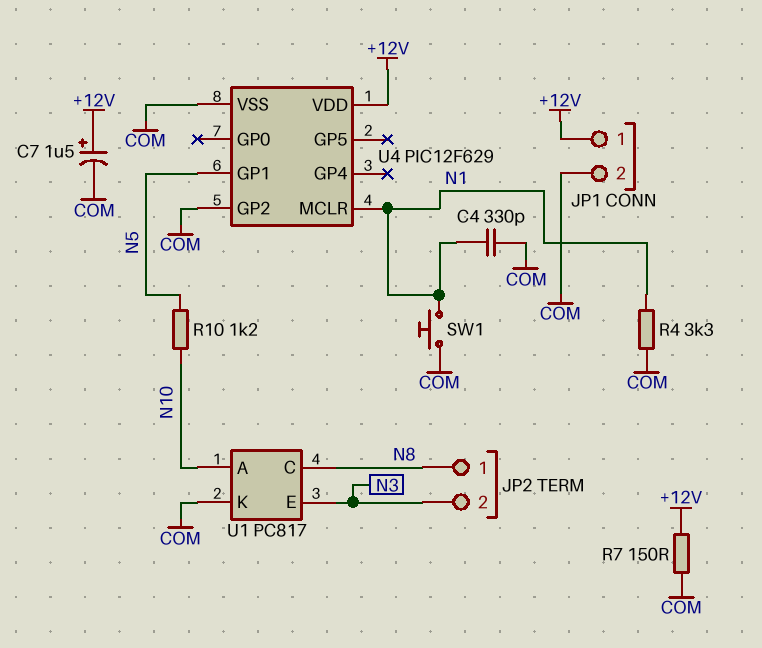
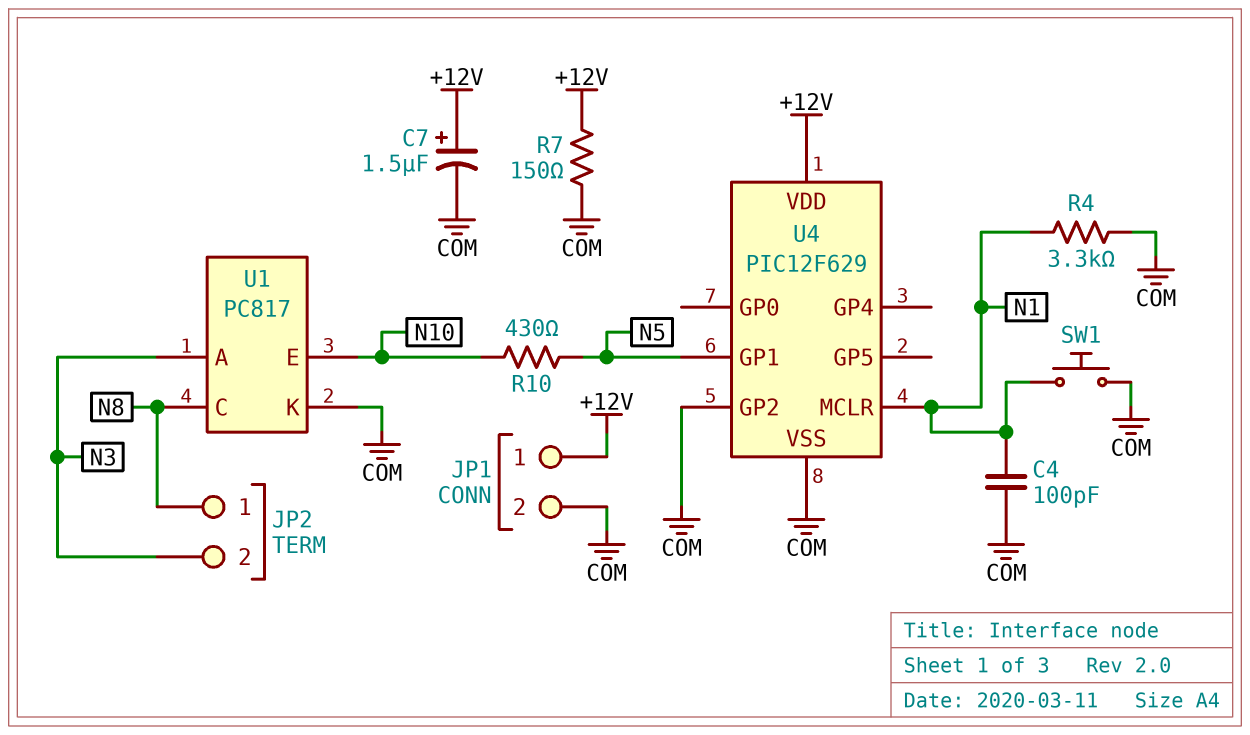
C4: 330pF (COM, N1) -> 100pF (COM, N1)
R10: 1.2k (N5, N10) -> 430 (N5, N10)
U1 pin A: N10 -> N3
U1 pin E: N3 -> N10

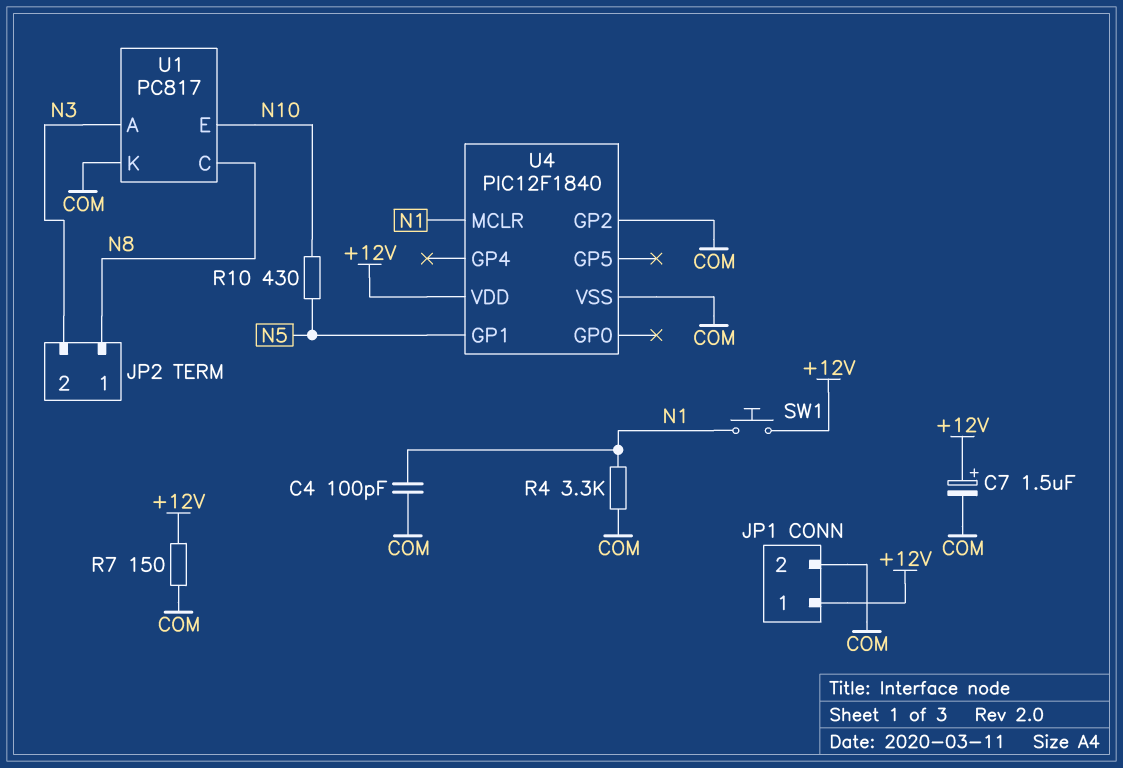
SW1: button (COM, N1) -> button (+12V, N1)
U4: PIC12F629 -> PIC12F1840

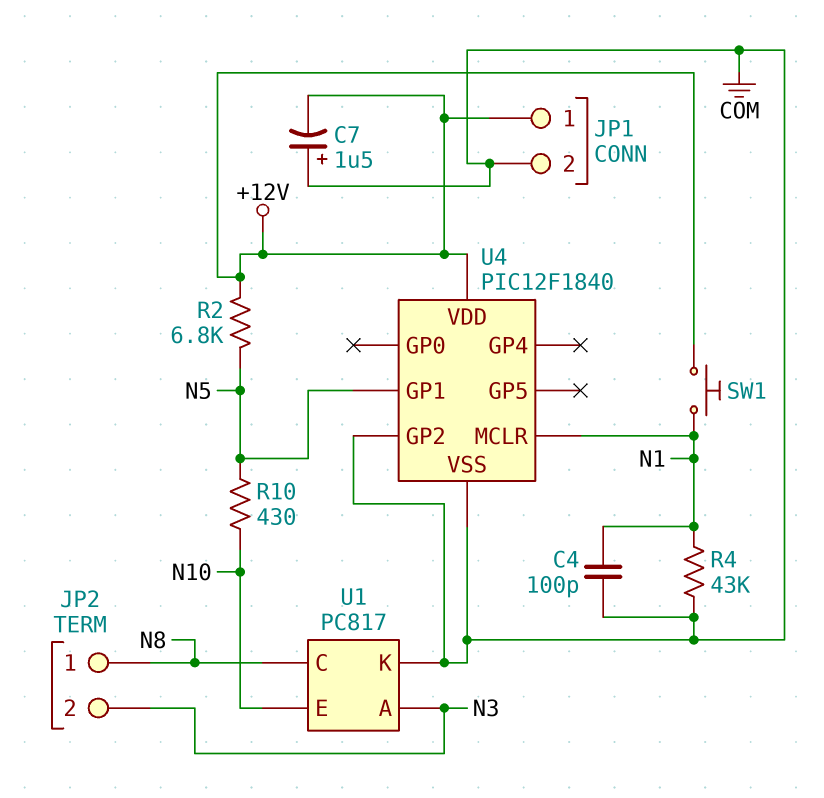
C7: 1.5uF (plus +12V, minus COM) -> 1.5uF (plus COM, minus +12V)
R2: none -> 6.8k (+12V, N5)
R4: 3.3k (COM, N1) -> 43k (COM, N1)
R7: 150 (+12V, COM) -> none

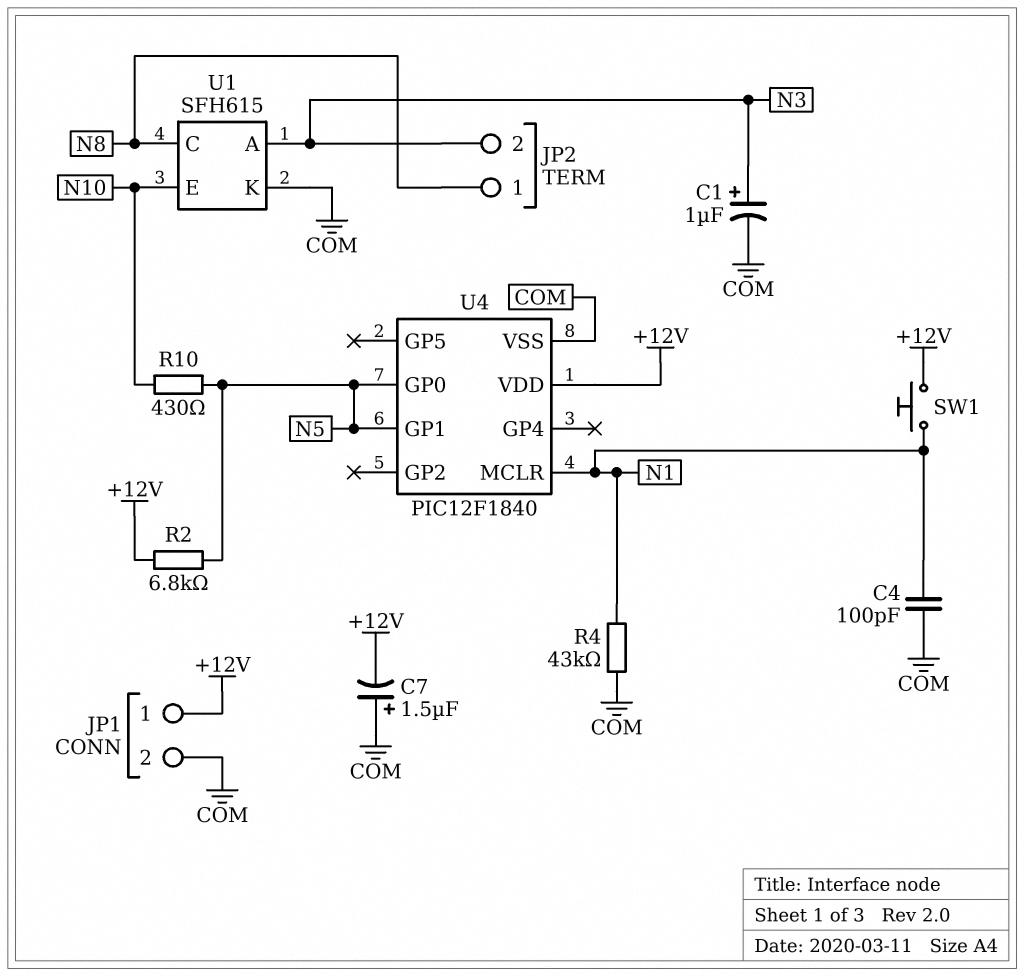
C1: none -> 1uF (plus N3, minus COM)
U1: PC817 -> SFH615
U4 pin GP0: none -> N5
U4 pin GP2: COM -> none

